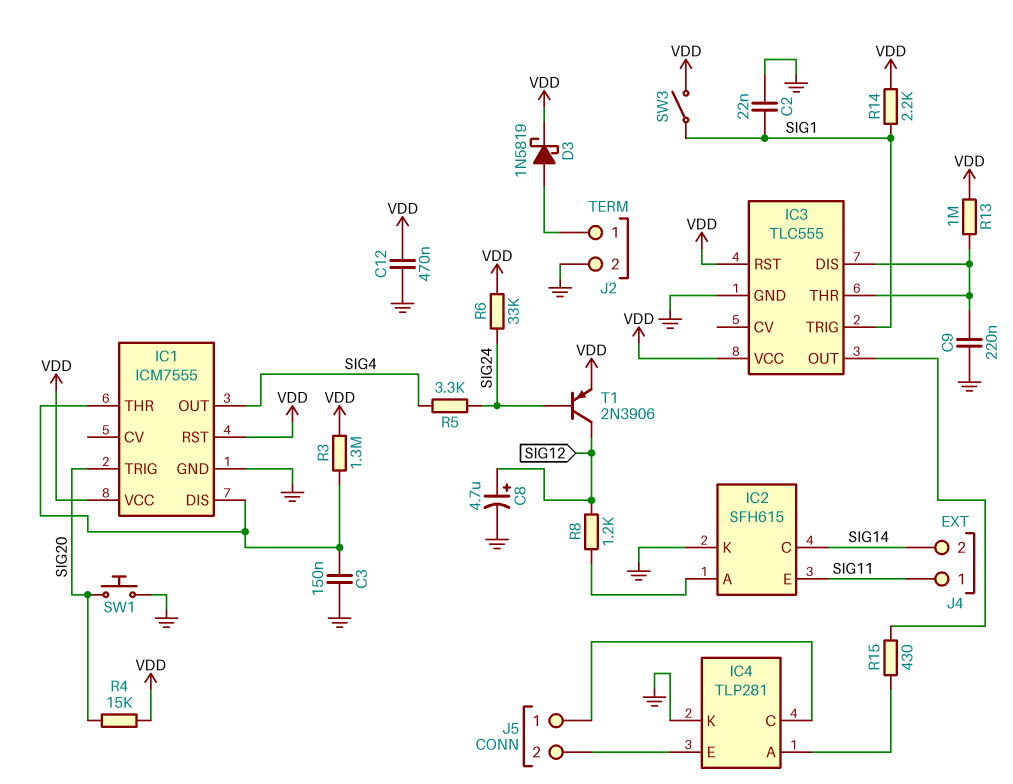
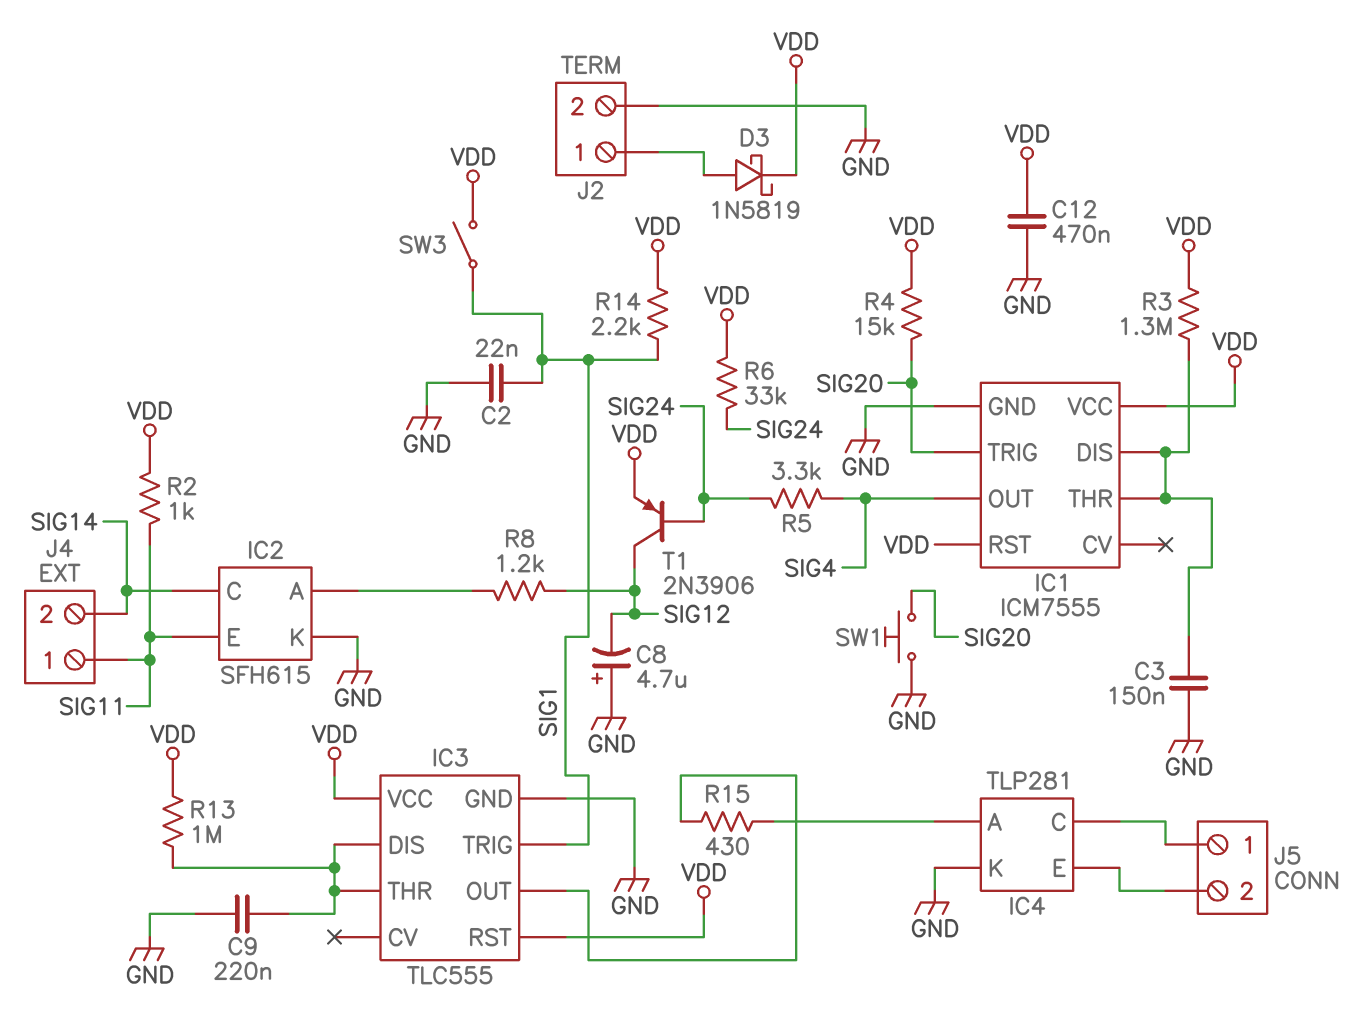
C8: 4.7uF (plus SIG12, minus GND) -> 4.7uF (plus GND, minus SIG12)
R2: none -> 1k (SIG11, VDD)

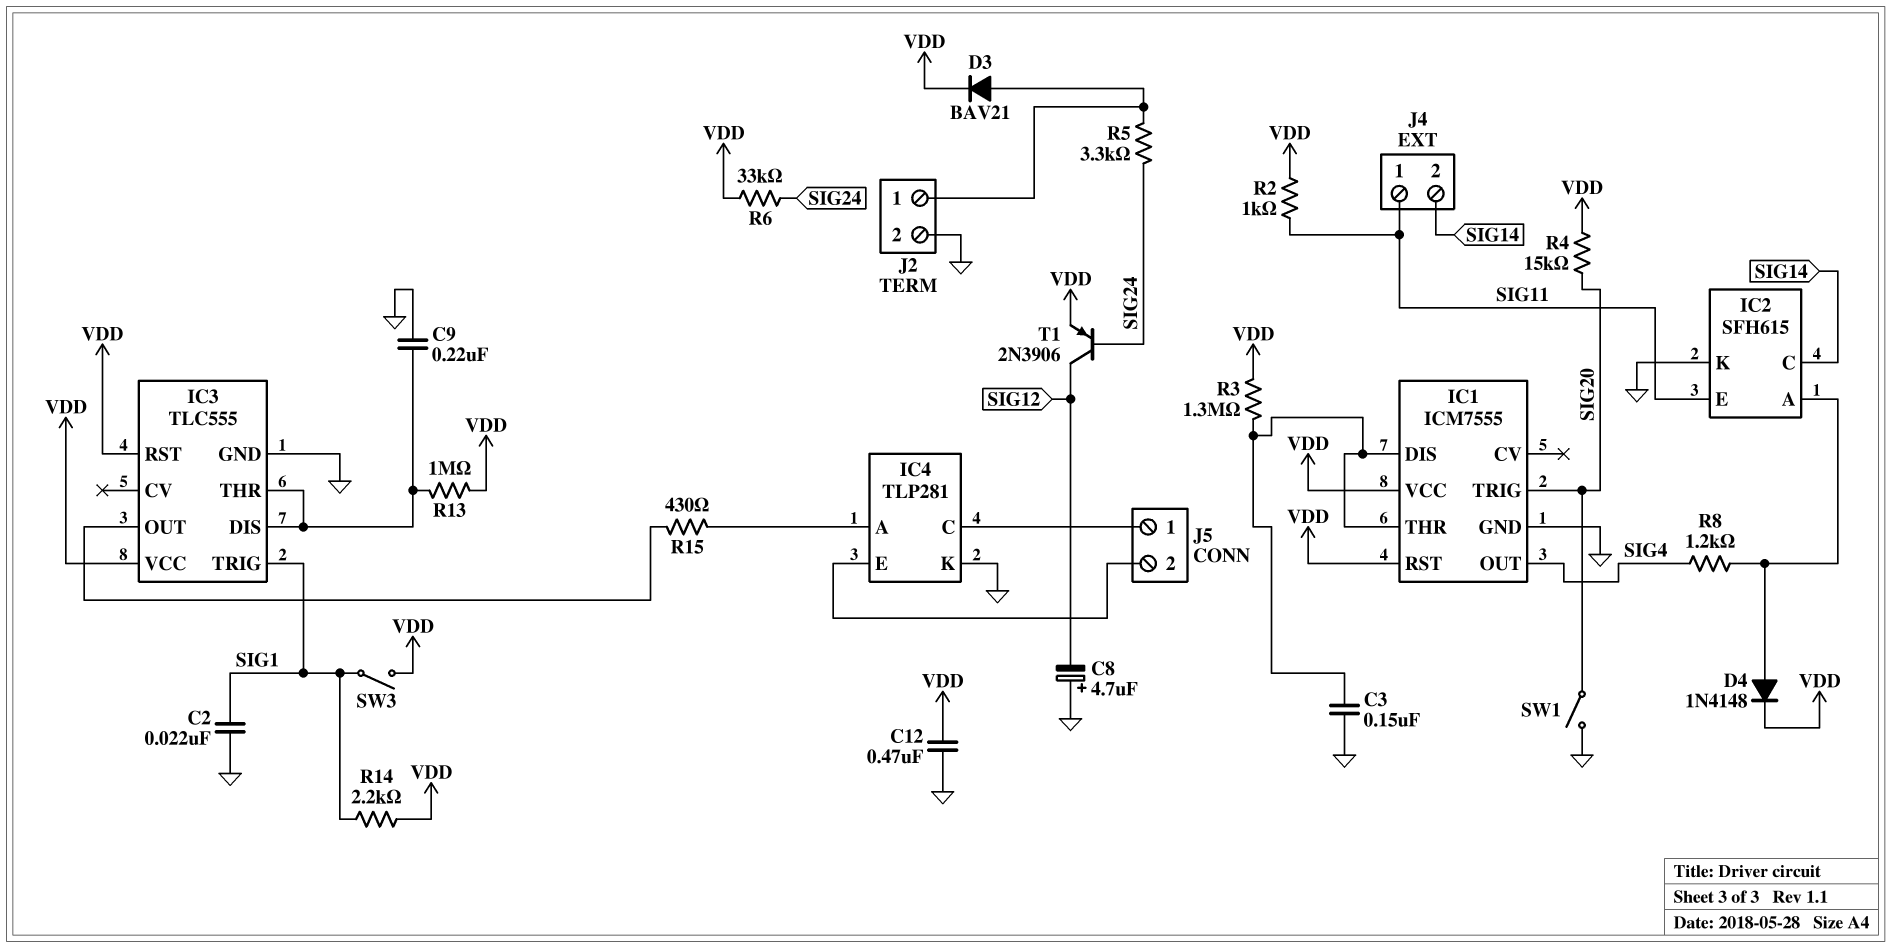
D3: schottky 1N5819 (A J2/1, K VDD) -> diode BAV21 (A J2/1, K VDD)
D4: none -> diode 1N4148 (A IC2/A, K VDD)
R5: 3.3k (SIG4, SIG24) -> 3.3k (J2/1, SIG24)
R8: 1.2k (IC2/A, SIG12) -> 1.2k (IC2/A, SIG4)
SW1: button (GND, SIG20) -> switch (GND, SIG20)

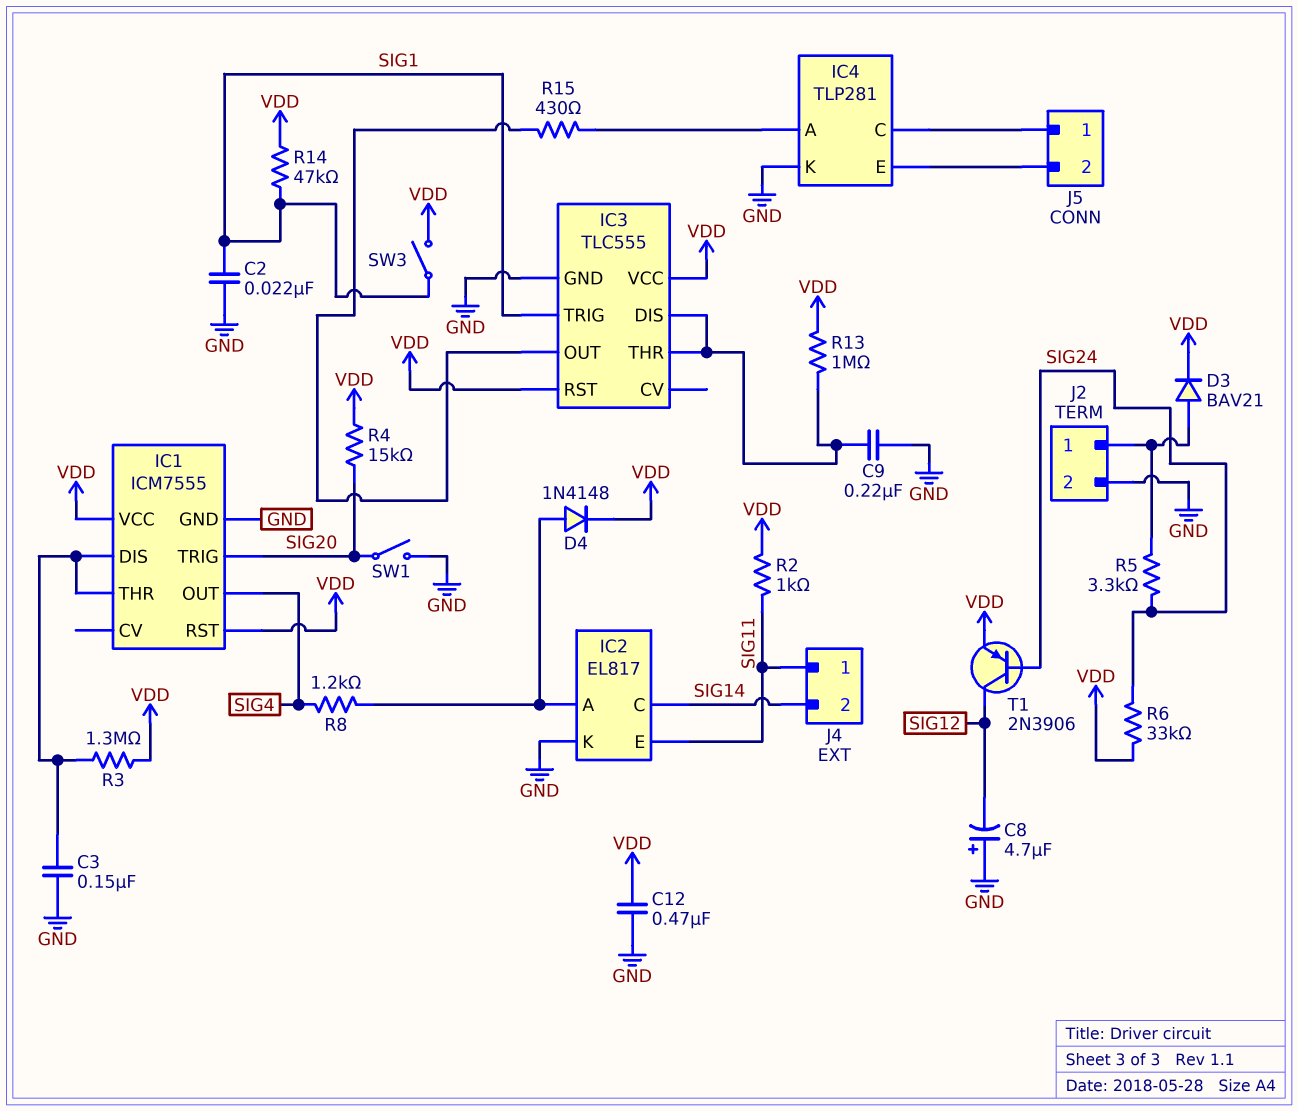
IC2: SFH615 -> EL817
R14: 2.2k (SIG1, VDD) -> 47k (SIG1, VDD)

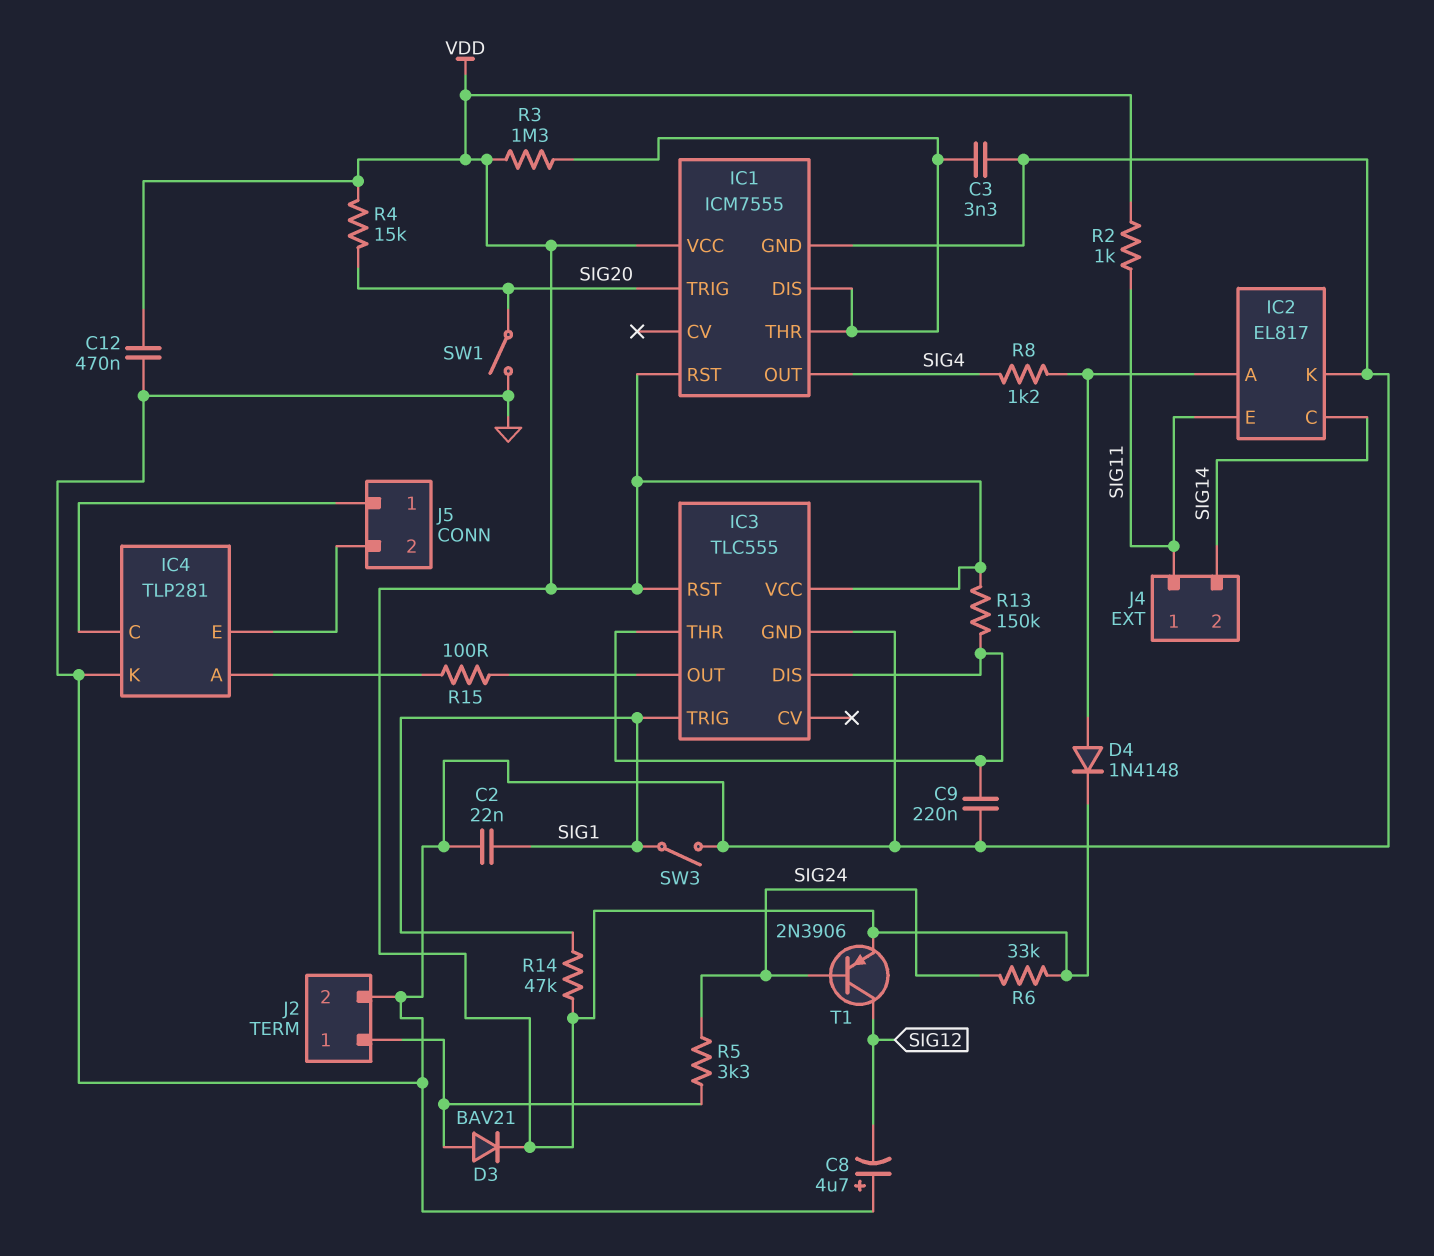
C3: 150nF (GND, IC1/DIS) -> 3.3nF (GND, IC1/DIS)
R13: 1M (IC3/DIS, VDD) -> 150k (IC3/DIS, VDD)
R15: 430 (IC3/OUT, IC4/A) -> 100 (IC3/OUT, IC4/A)
SW3: switch (SIG1, VDD) -> switch (GND, SIG1)

